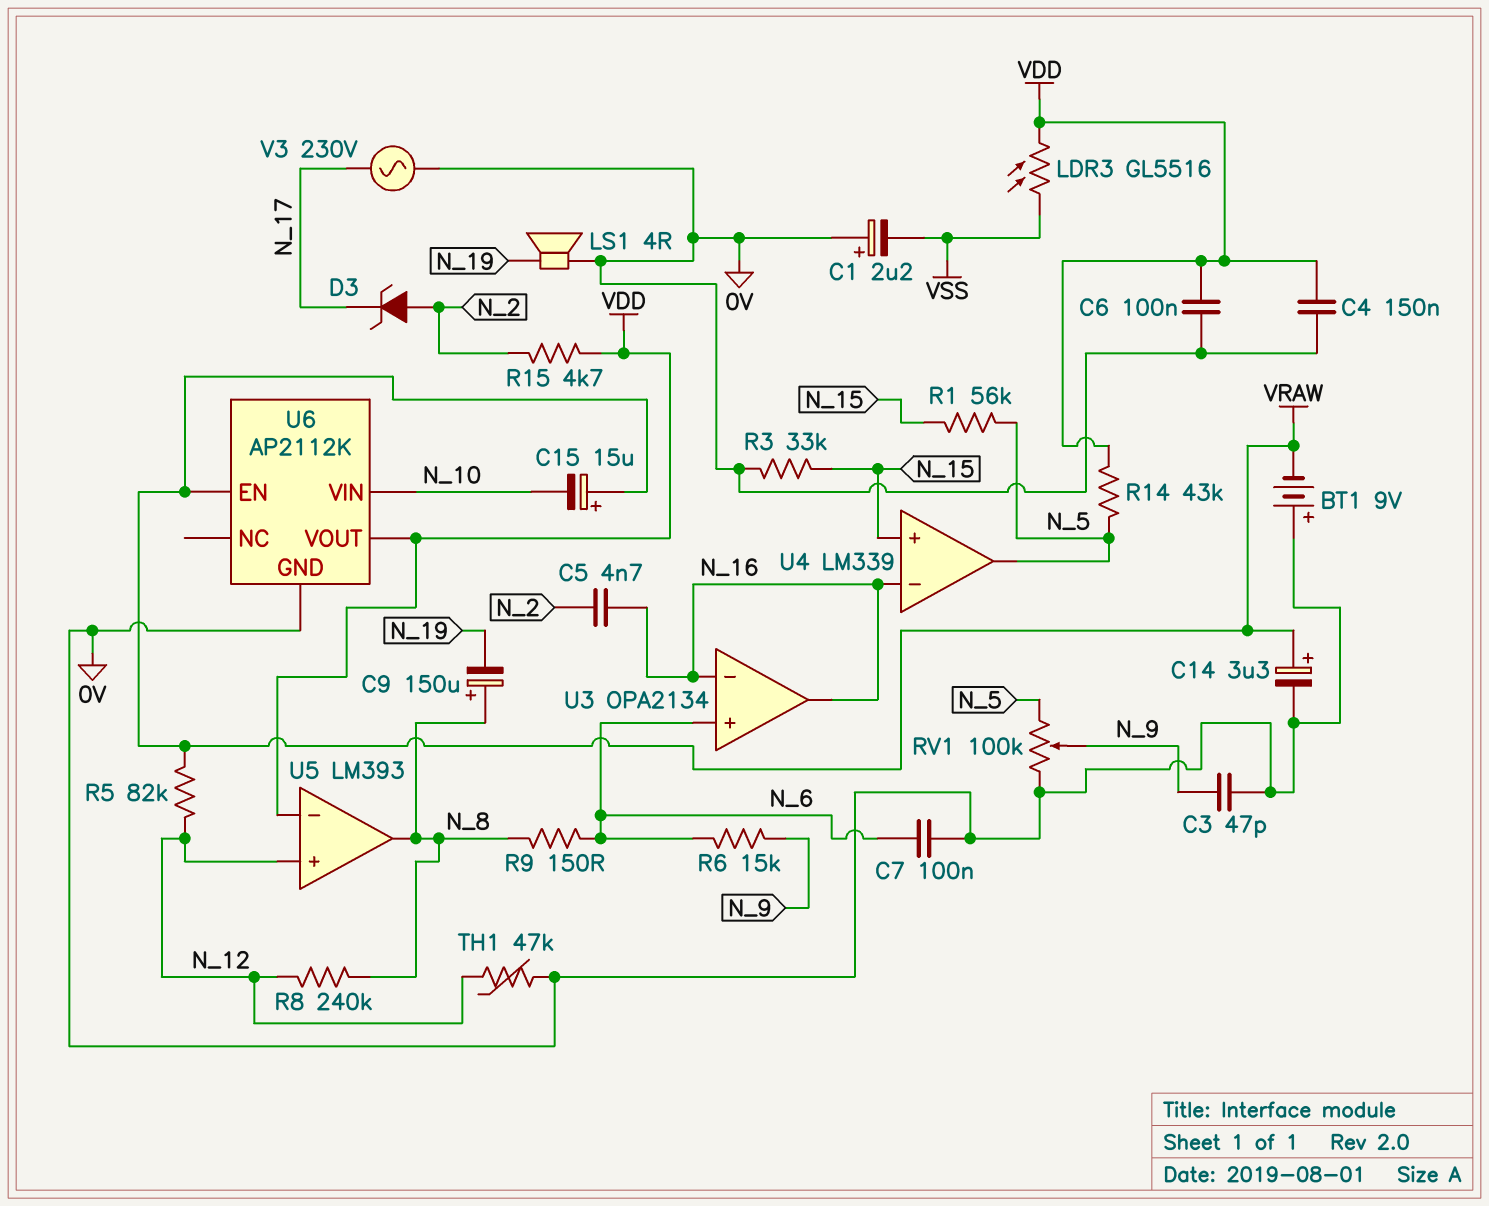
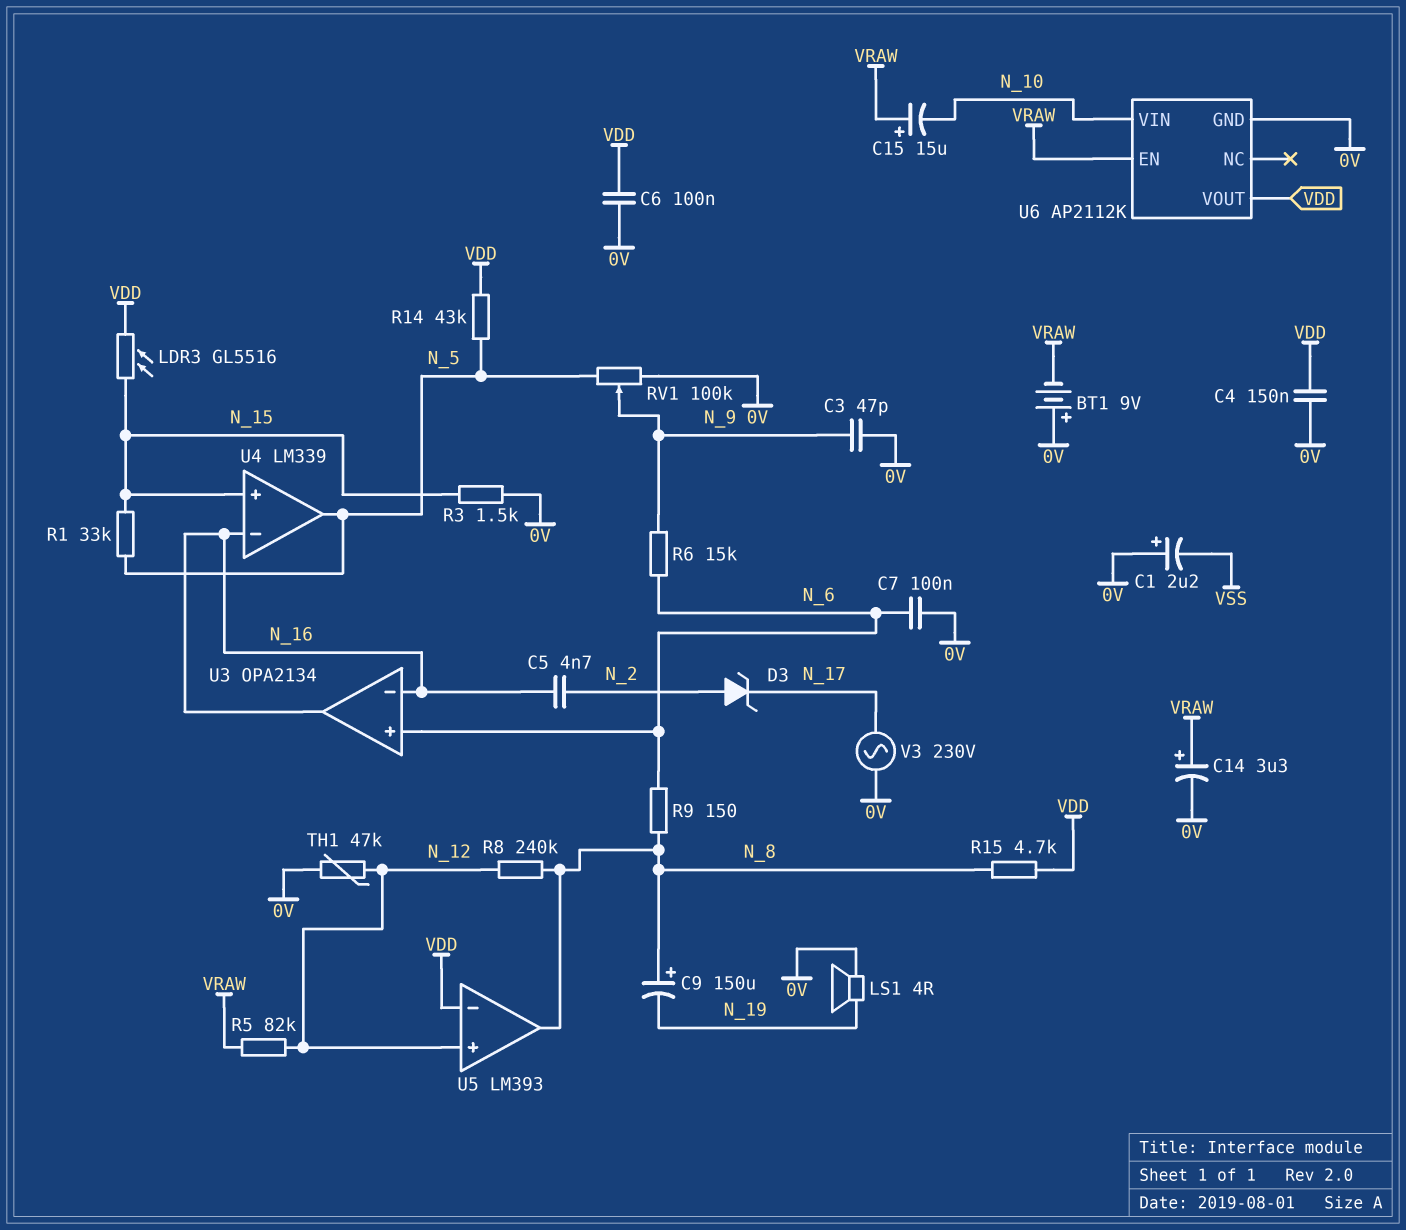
LDR3: GL5516 (VDD, VSS) -> GL5516 (N_15, VDD)
R1: 56k (N_5, N_15) -> 33k (N_5, N_15)
R3: 33k (0V, N_15) -> 1.5k (0V, N_15)
R15: 4.7k (N_2, VDD) -> 4.7k (N_8, VDD)

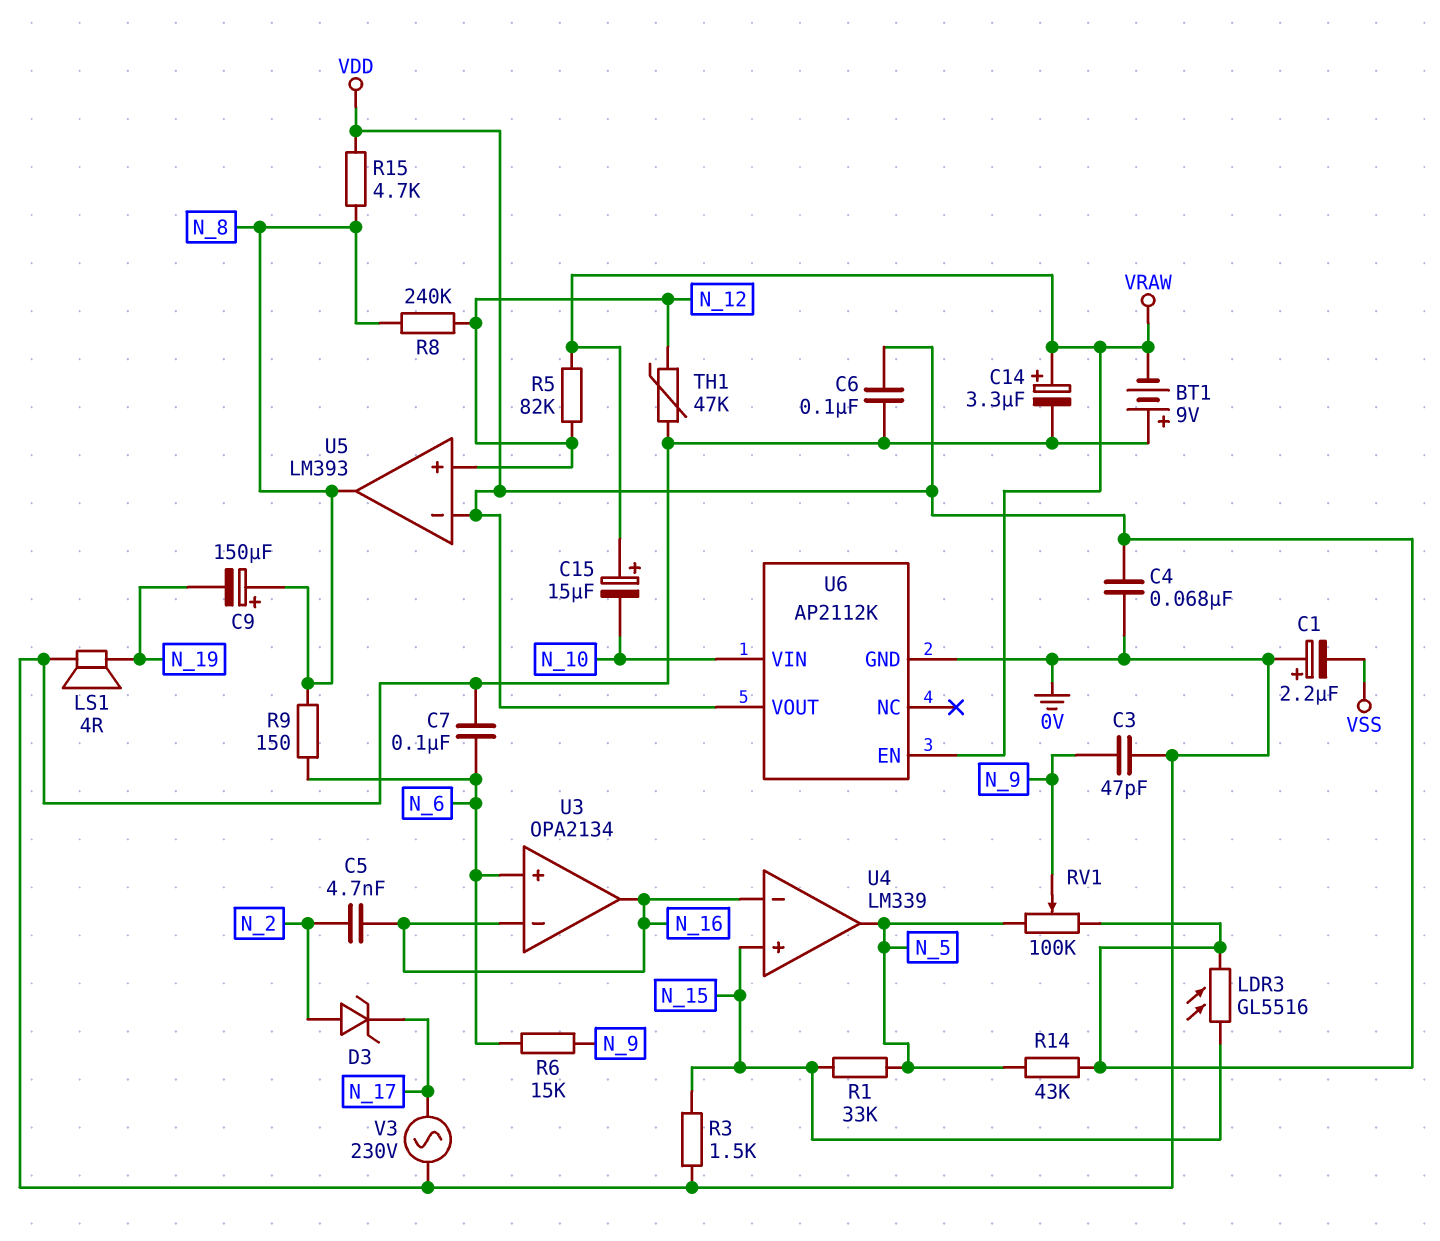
C4: 150nF (0V, VDD) -> 68nF (0V, VDD)
RV1: 100k (0V, N_5, wiper N_9) -> 100k (N_5, VDD, wiper N_9)

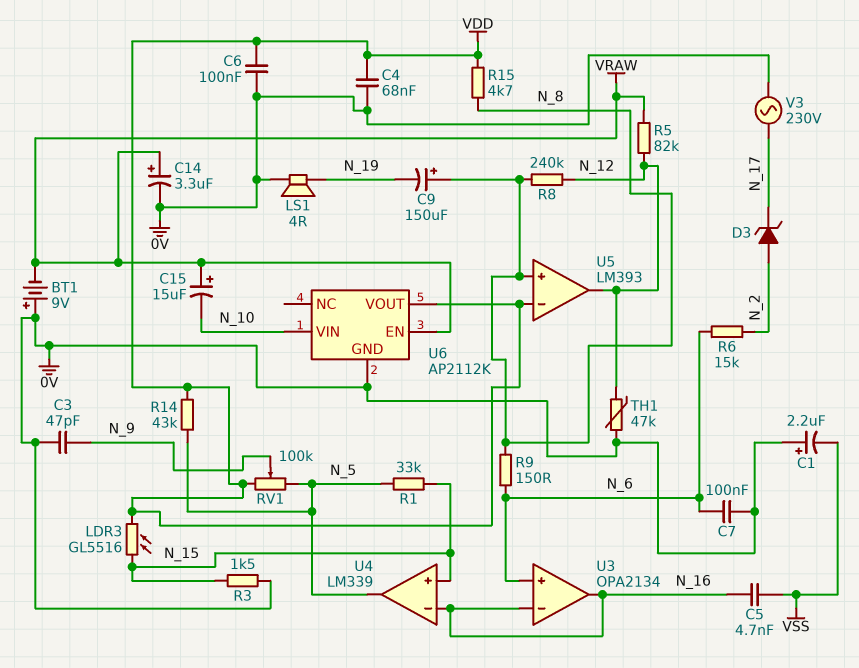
C5: 4.7nF (N_2, N_16) -> 4.7nF (N_16, VSS)
R6: 15k (N_6, N_9) -> 15k (N_2, N_6)
U5 pin in+: N_12 -> N_8
U5 pin out: N_8 -> N_12

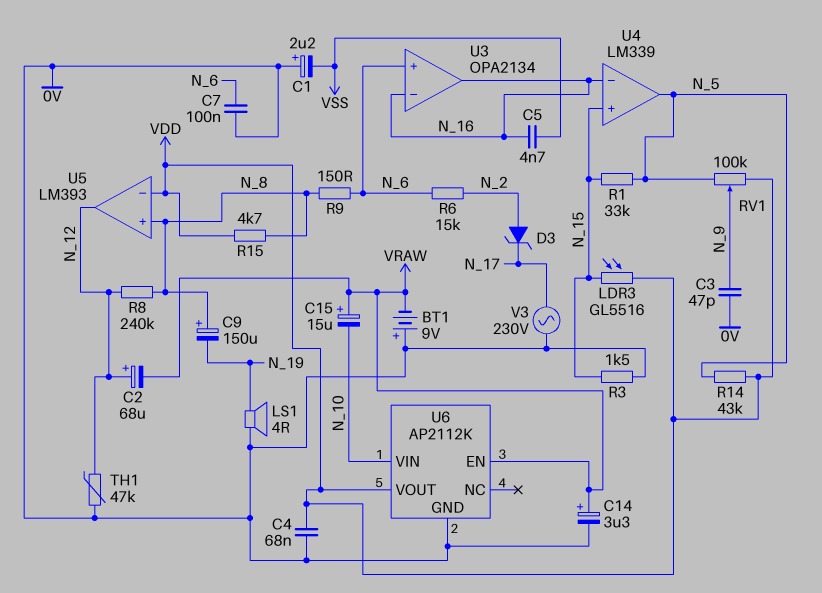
C2: none -> 68uF (plus N_12, minus VRAW)
C6: 100nF (0V, VDD) -> none
R5: 82k (N_12, VRAW) -> none

